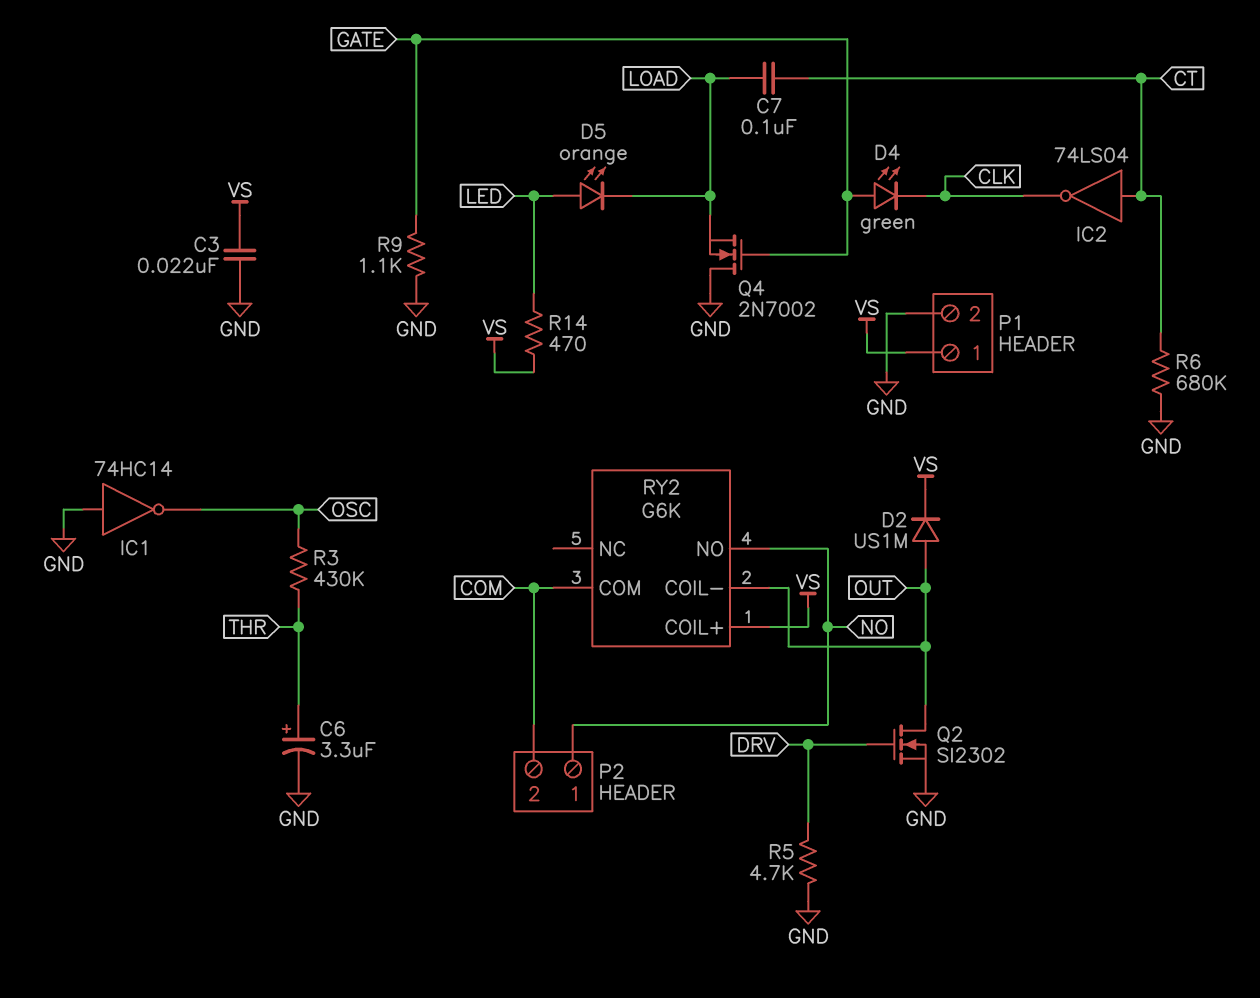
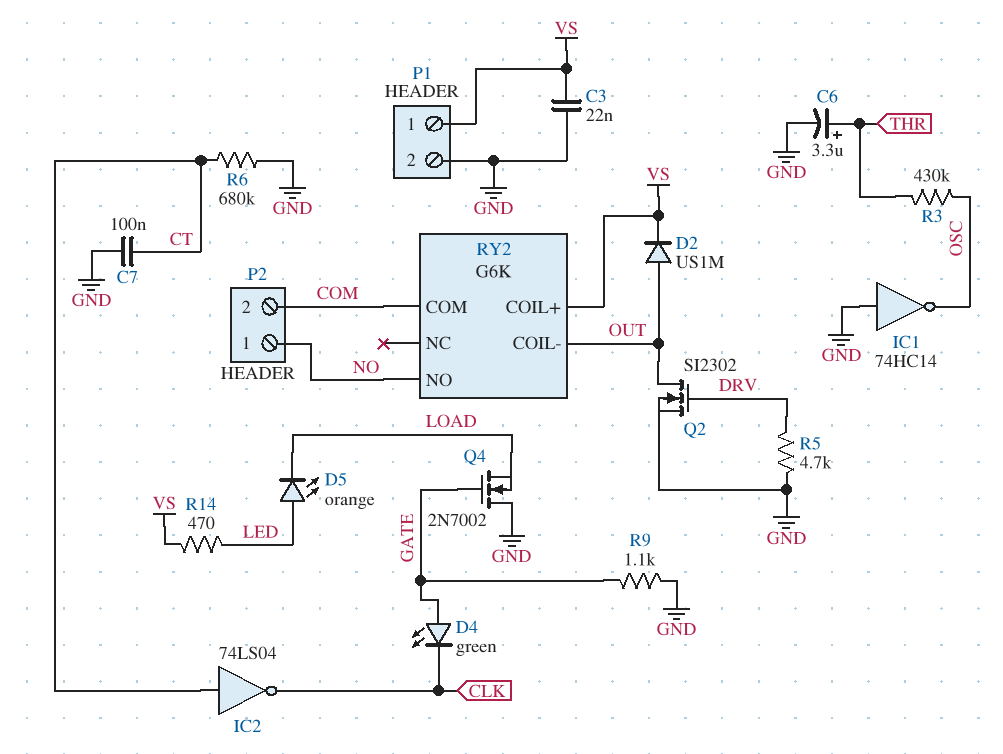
C7: 100nF (CT, LOAD) -> 100nF (CT, GND)

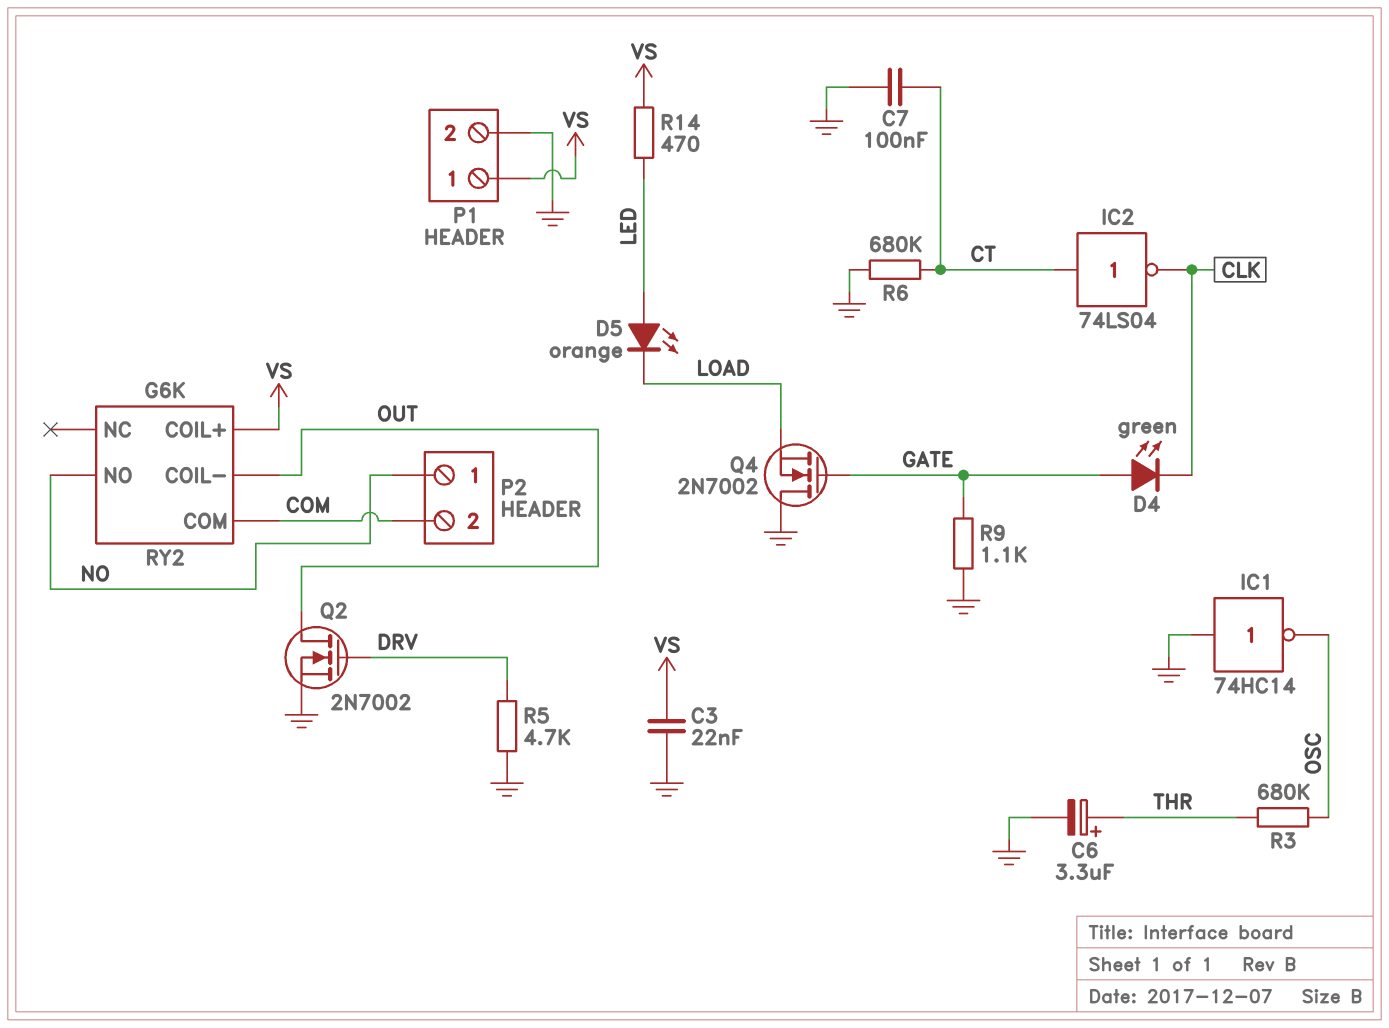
D2: diode US1M (A OUT, K VS) -> none
Q2: NMOS SI2302 (G DRV, D OUT, S GND) -> NMOS 2N7002 (G DRV, D OUT, S GND)
R3: 430k (OSC, THR) -> 680k (OSC, THR)

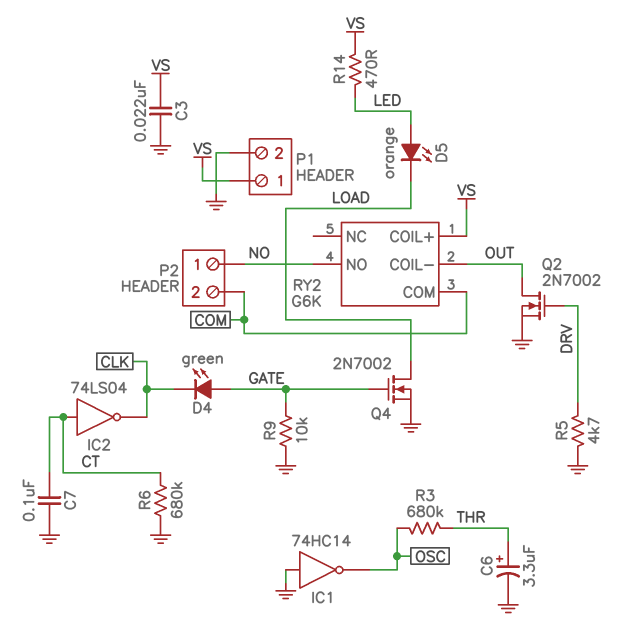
Q4: NMOS 2N7002 (G GATE, D GND, S LOAD) -> NMOS 2N7002 (G GATE, D LOAD, S GND)
R9: 1.1k (GATE, GND) -> 10k (GATE, GND)

